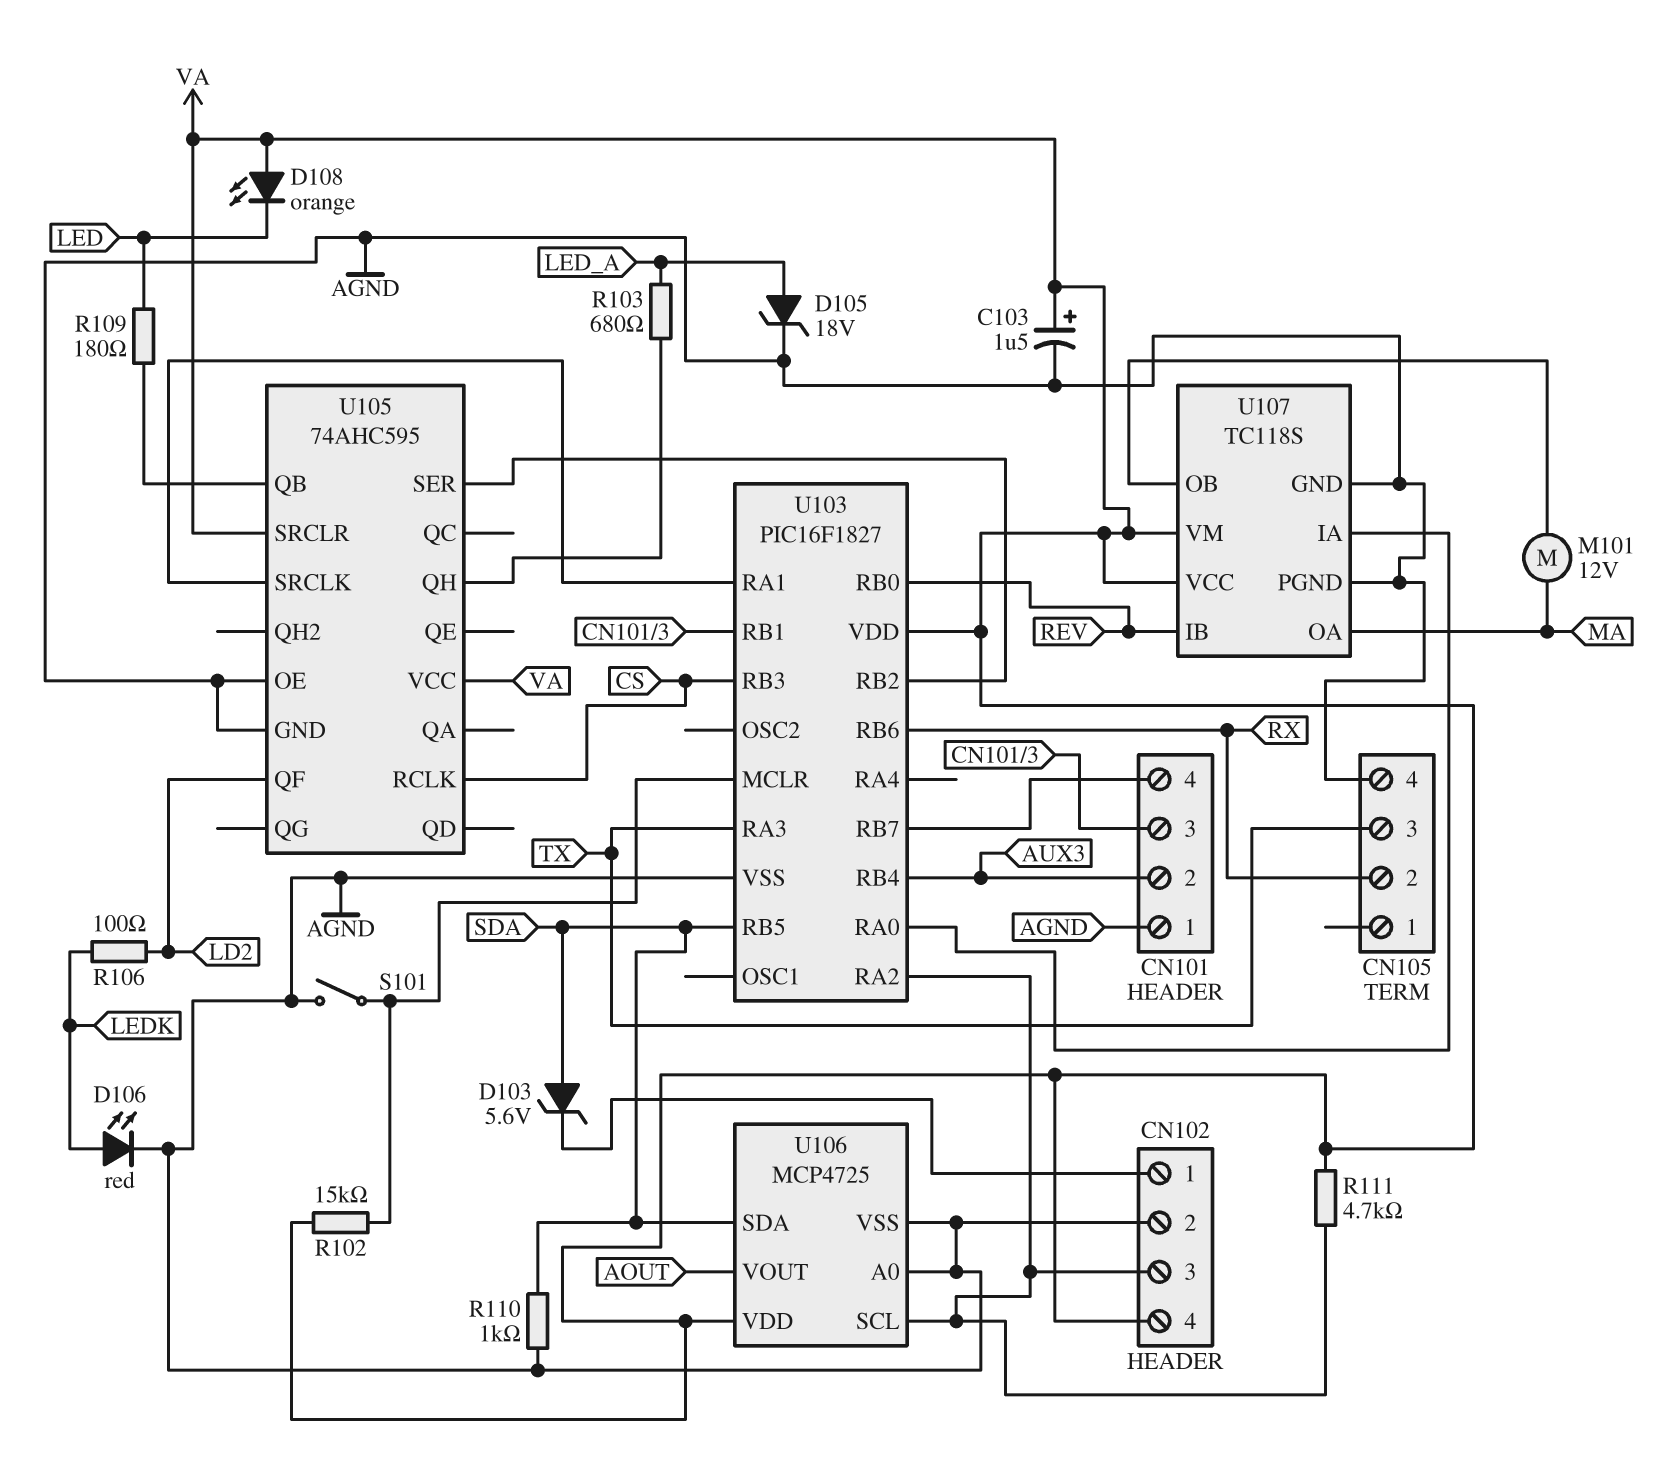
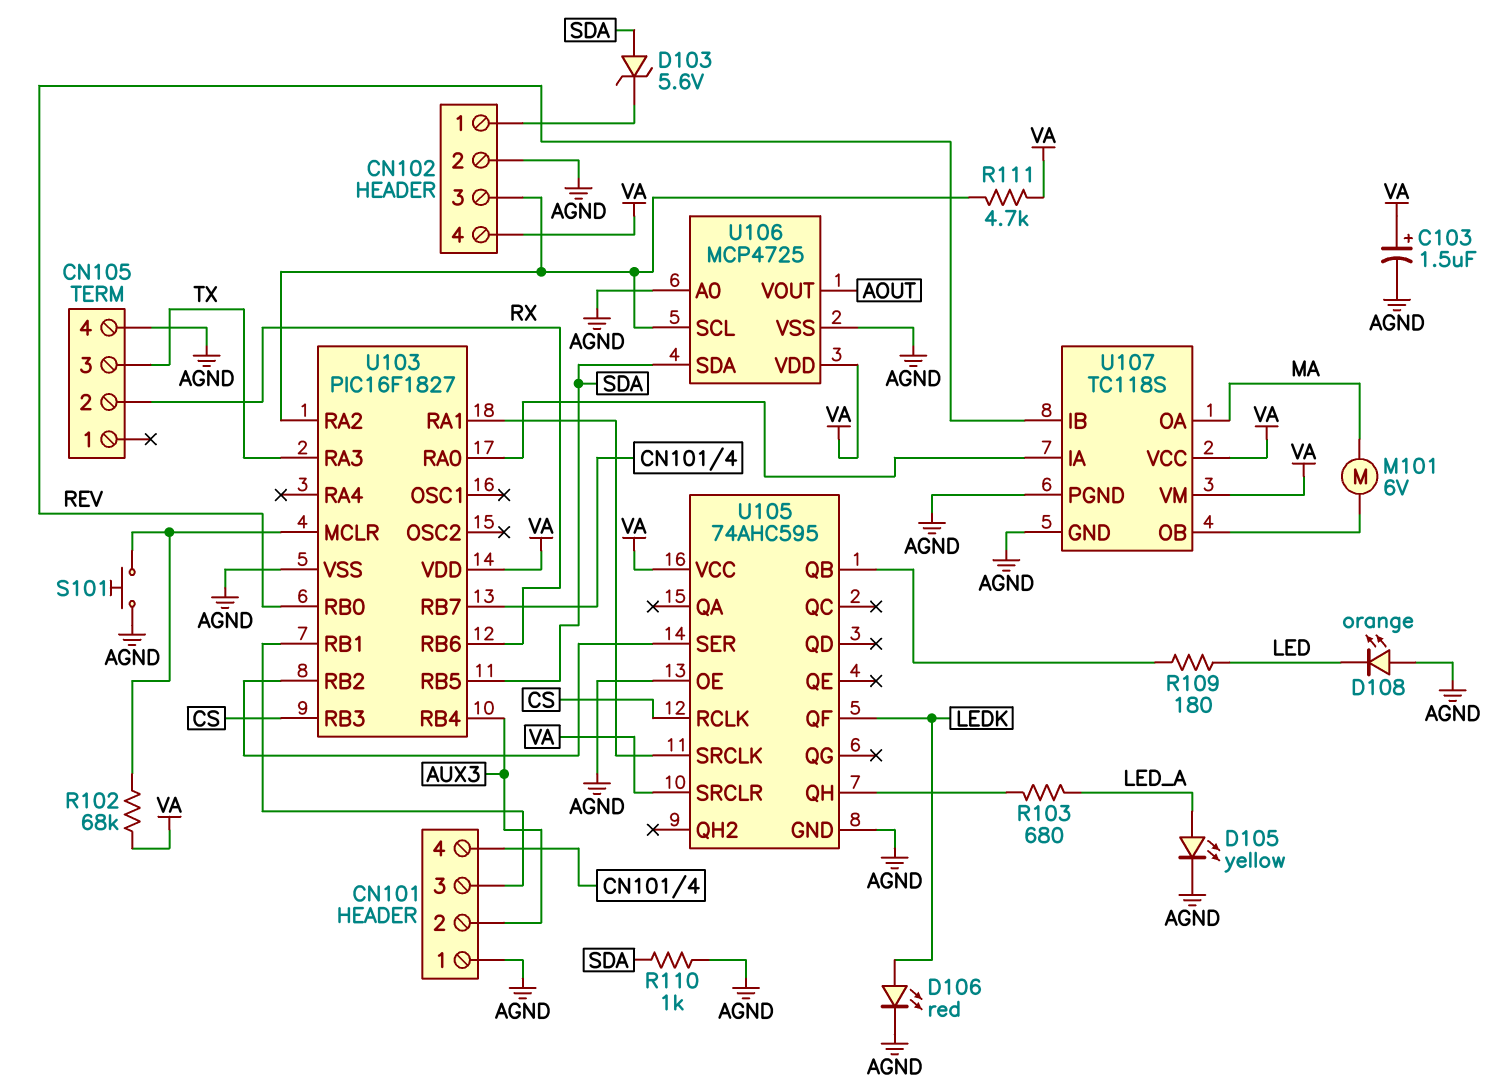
D105: zener 18V (A LED_A, K AGND) -> LED yellow (A LED_A, K AGND)
D108: LED orange (A VA, K LED) -> LED orange (A AGND, K LED)
M101: motor 12V (MA, U107/OB) -> motor 6V (MA, U107/OB)
R102: 15k (U103/MCLR, VA) -> 68k (U103/MCLR, VA)
R106: 100 (LD2, LEDK) -> none
S101: switch (AGND, U103/MCLR) -> button (AGND, U103/MCLR)
U105 pin QF: LD2 -> LEDK

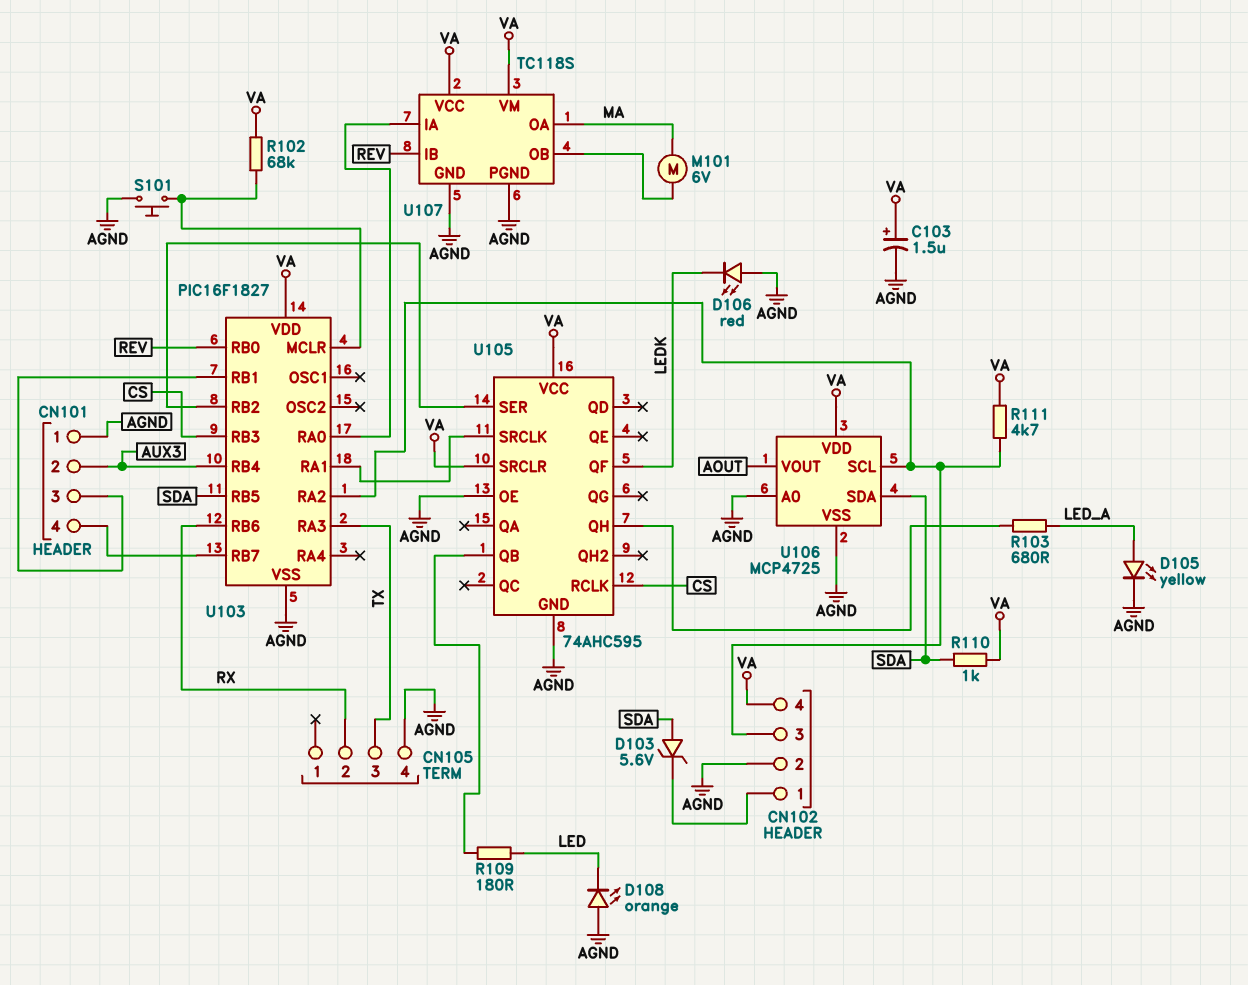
D106: LED red (A LEDK, K AGND) -> LED red (A AGND, K LEDK)
R110: 1k (AGND, SDA) -> 1k (SDA, VA)

